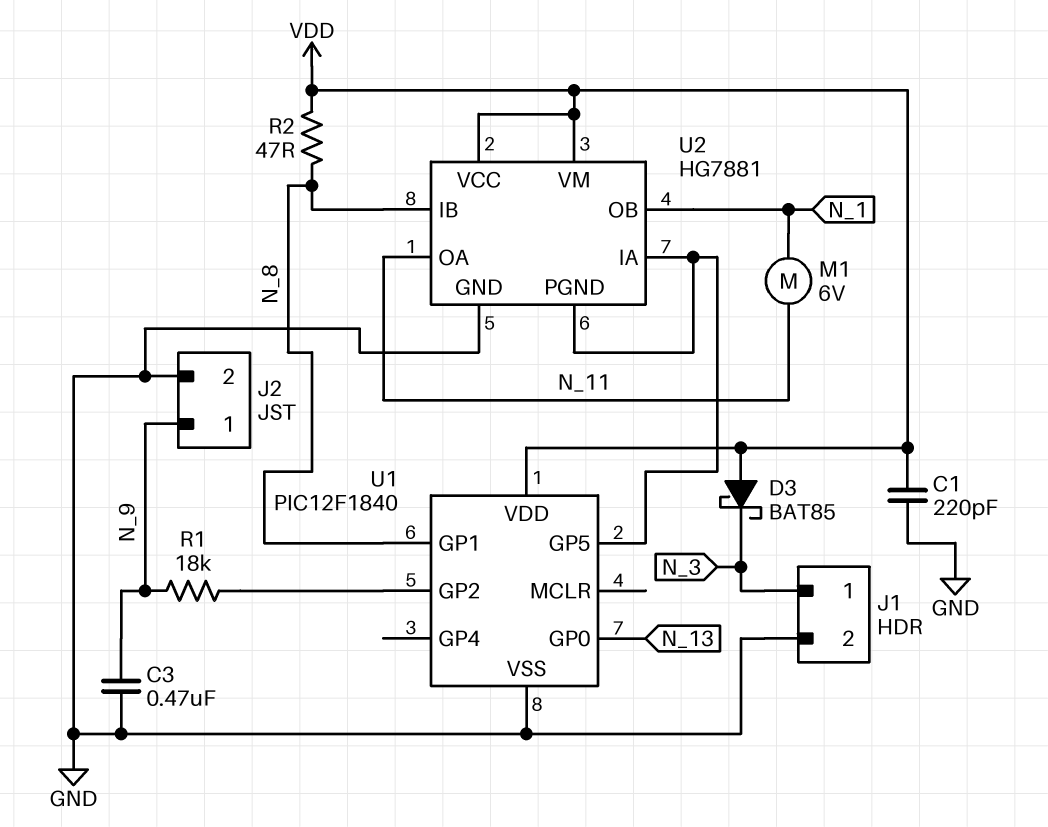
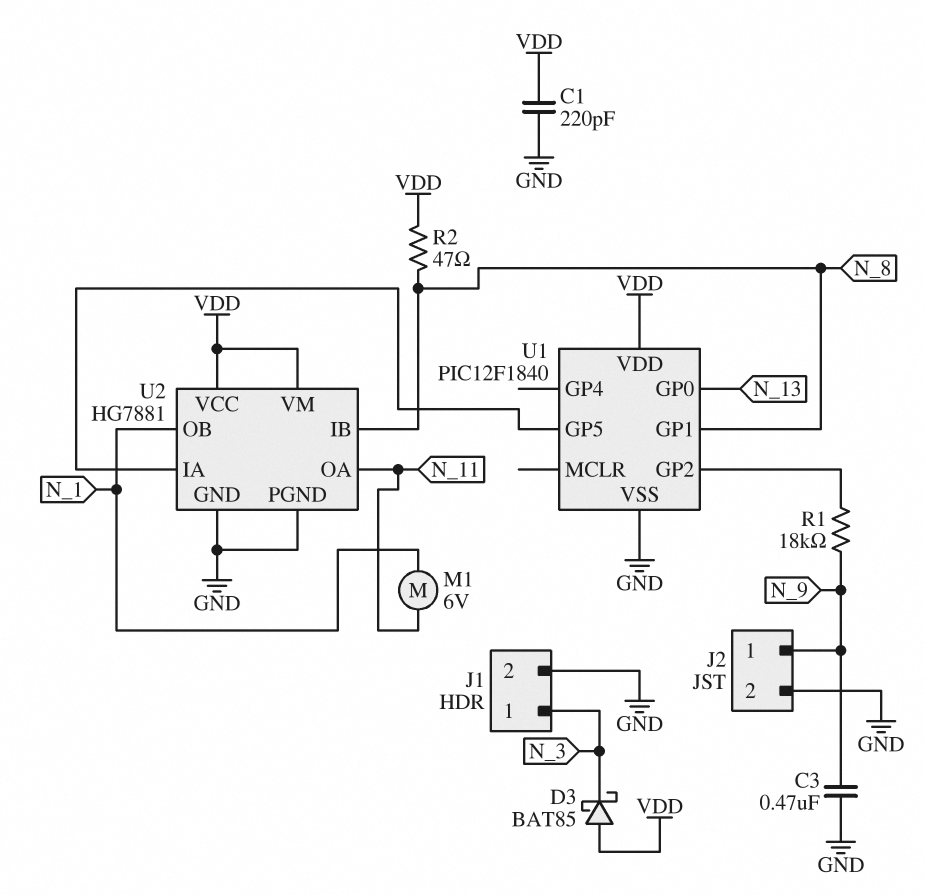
U2 pin PGND: U1/GP5 -> GND

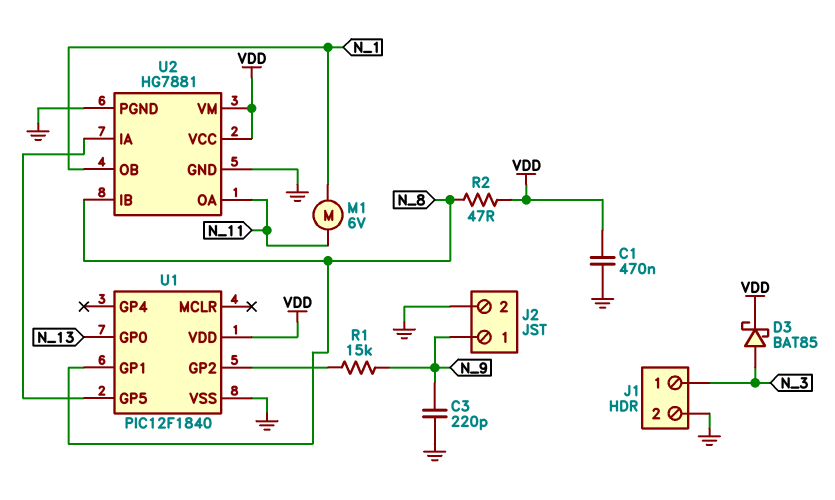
C1: 220pF (GND, VDD) -> 470nF (GND, VDD)
C3: 470nF (GND, N_9) -> 220pF (GND, N_9)
D3: schottky BAT85 (A VDD, K N_3) -> schottky BAT85 (A N_3, K VDD)
R1: 18k (N_9, U1/GP2) -> 15k (N_9, U1/GP2)

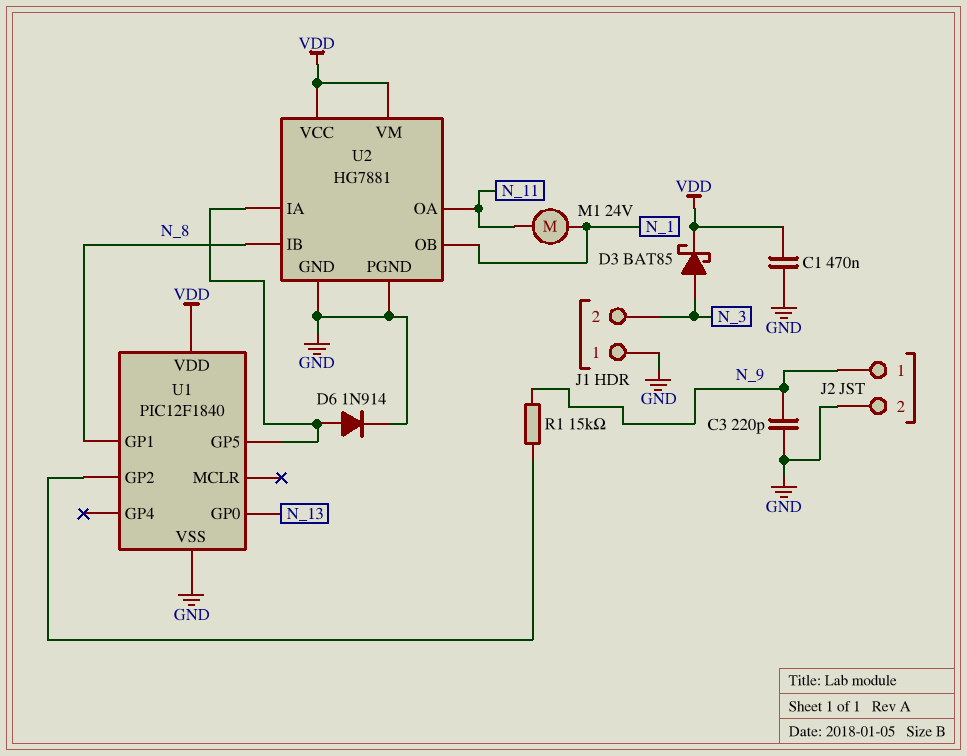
D6: none -> diode 1N914 (A U1/GP5, K GND)
J1 pin 1: N_3 -> GND
J1 pin 2: GND -> N_3
M1: motor 6V (N_1, N_11) -> motor 24V (N_1, N_11)
R2: 47 (N_8, VDD) -> none

